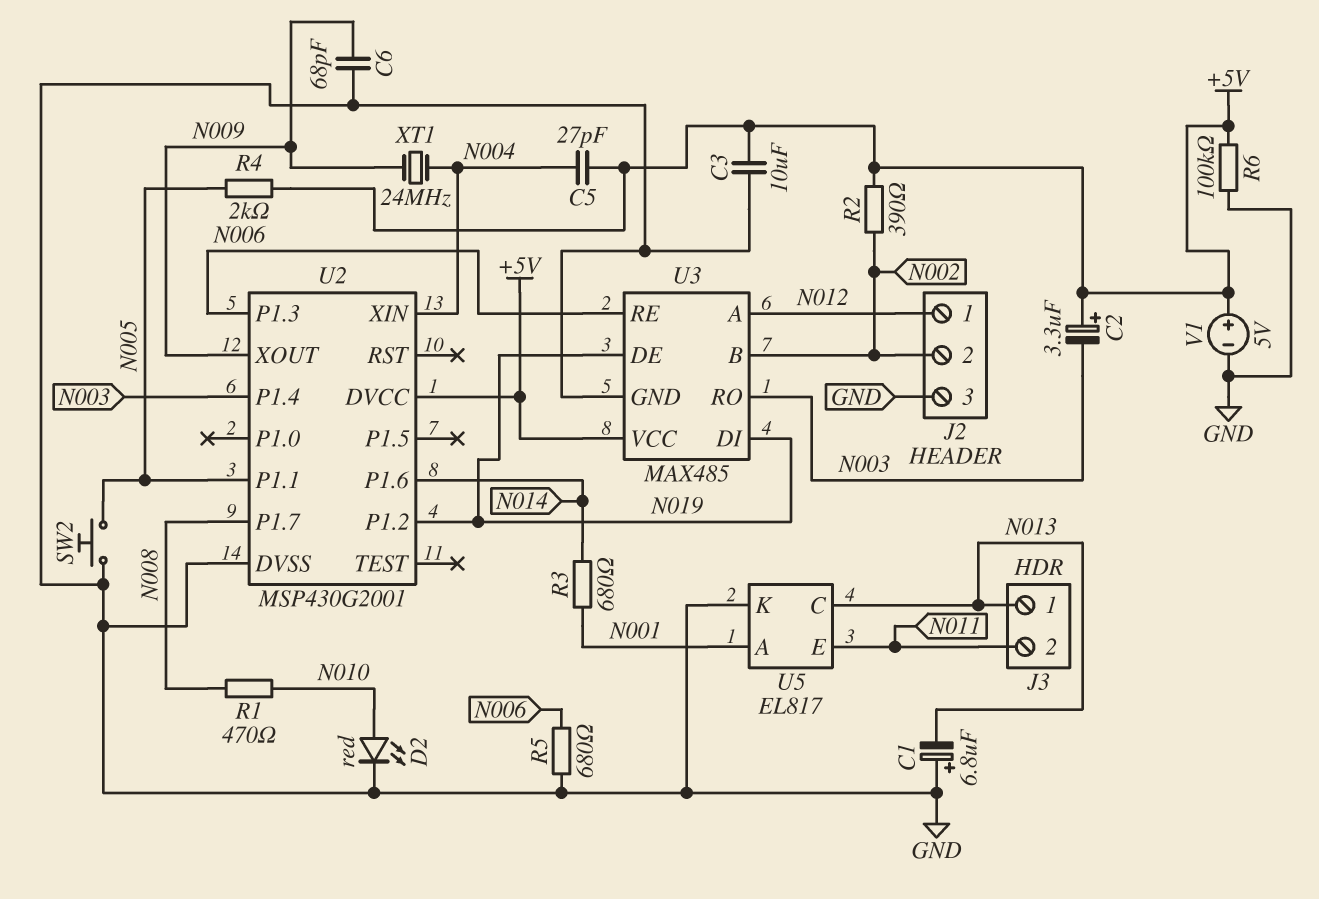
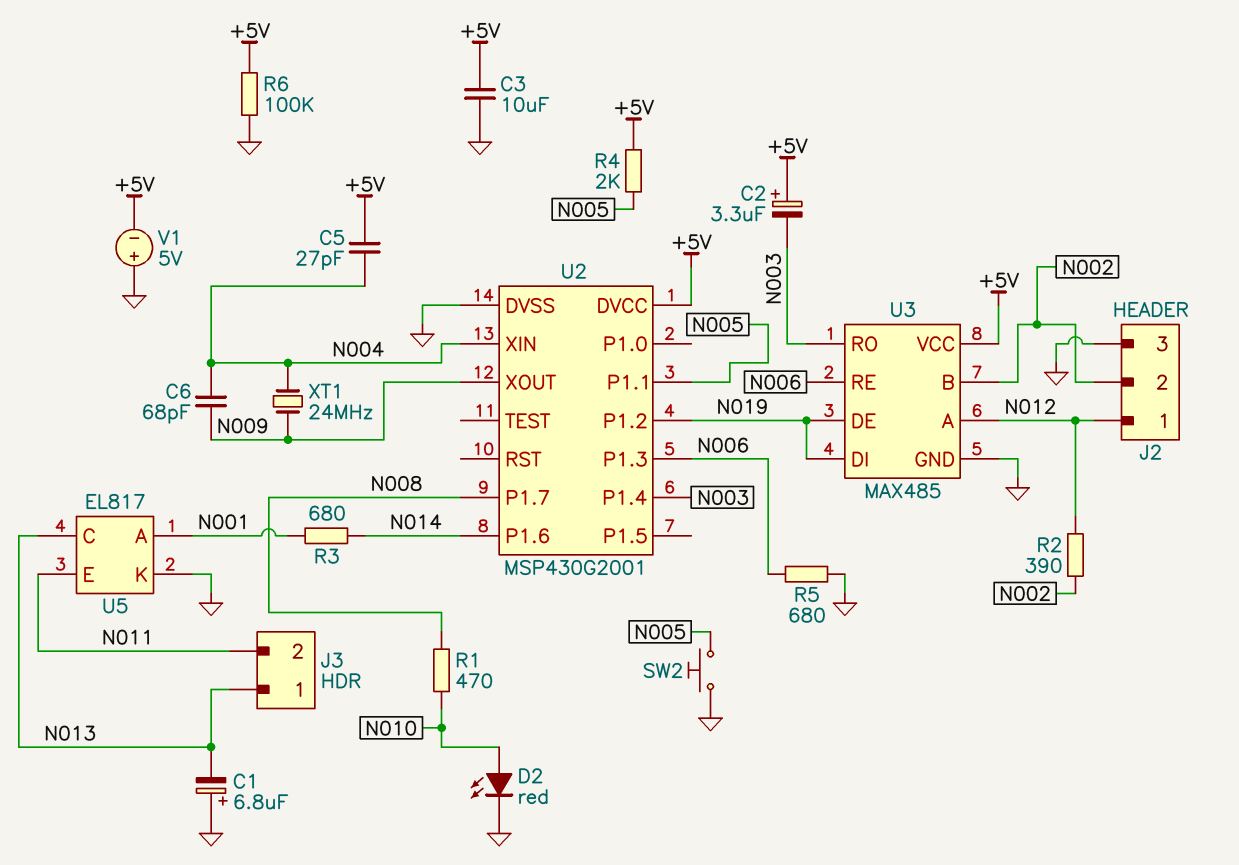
C6: 68pF (GND, N009) -> 68pF (N004, N009)
R2: 390 (+5V, N002) -> 390 (N002, N012)
V1: 5V (plus +5V, minus GND) -> 5V (plus GND, minus +5V)

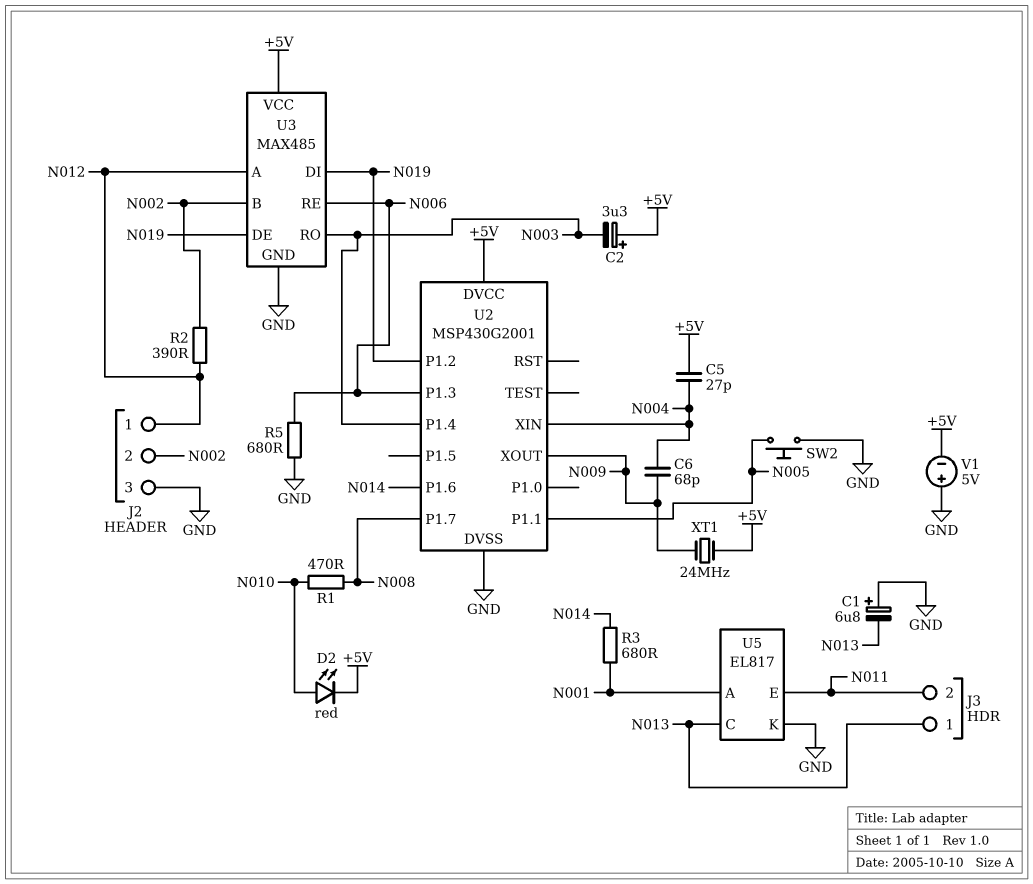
C3: 10uF (+5V, GND) -> none
D2: LED red (A N010, K GND) -> LED red (A N010, K +5V)
R4: 2k (+5V, N005) -> none
R6: 100k (+5V, GND) -> none
XT1: 24MHz (N004, N009) -> 24MHz (+5V, N009)

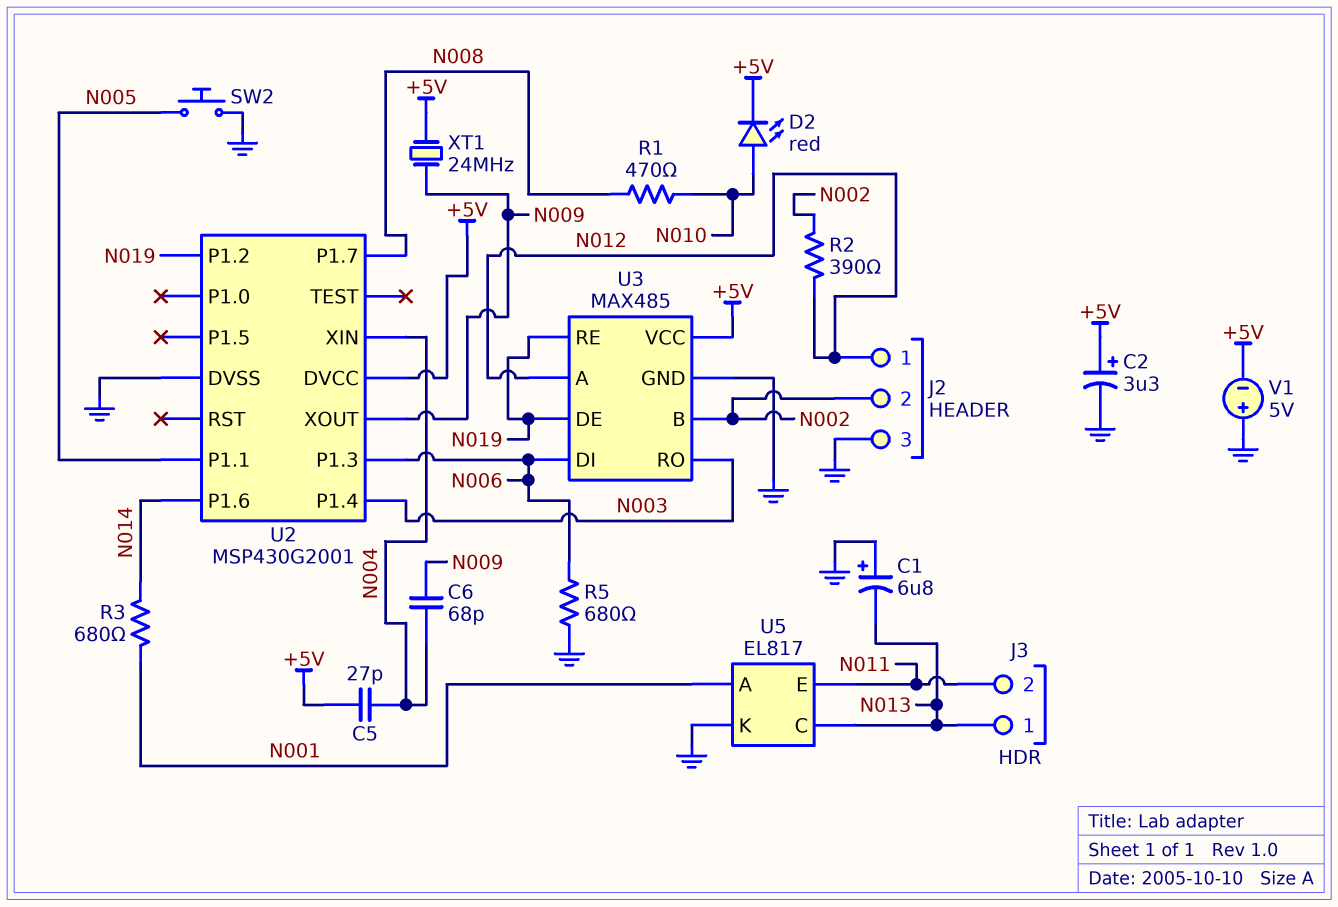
C2: 3.3uF (plus +5V, minus N003) -> 3.3uF (plus +5V, minus GND)
U3 pin DI: N019 -> N006
U3 pin RE: N006 -> N019

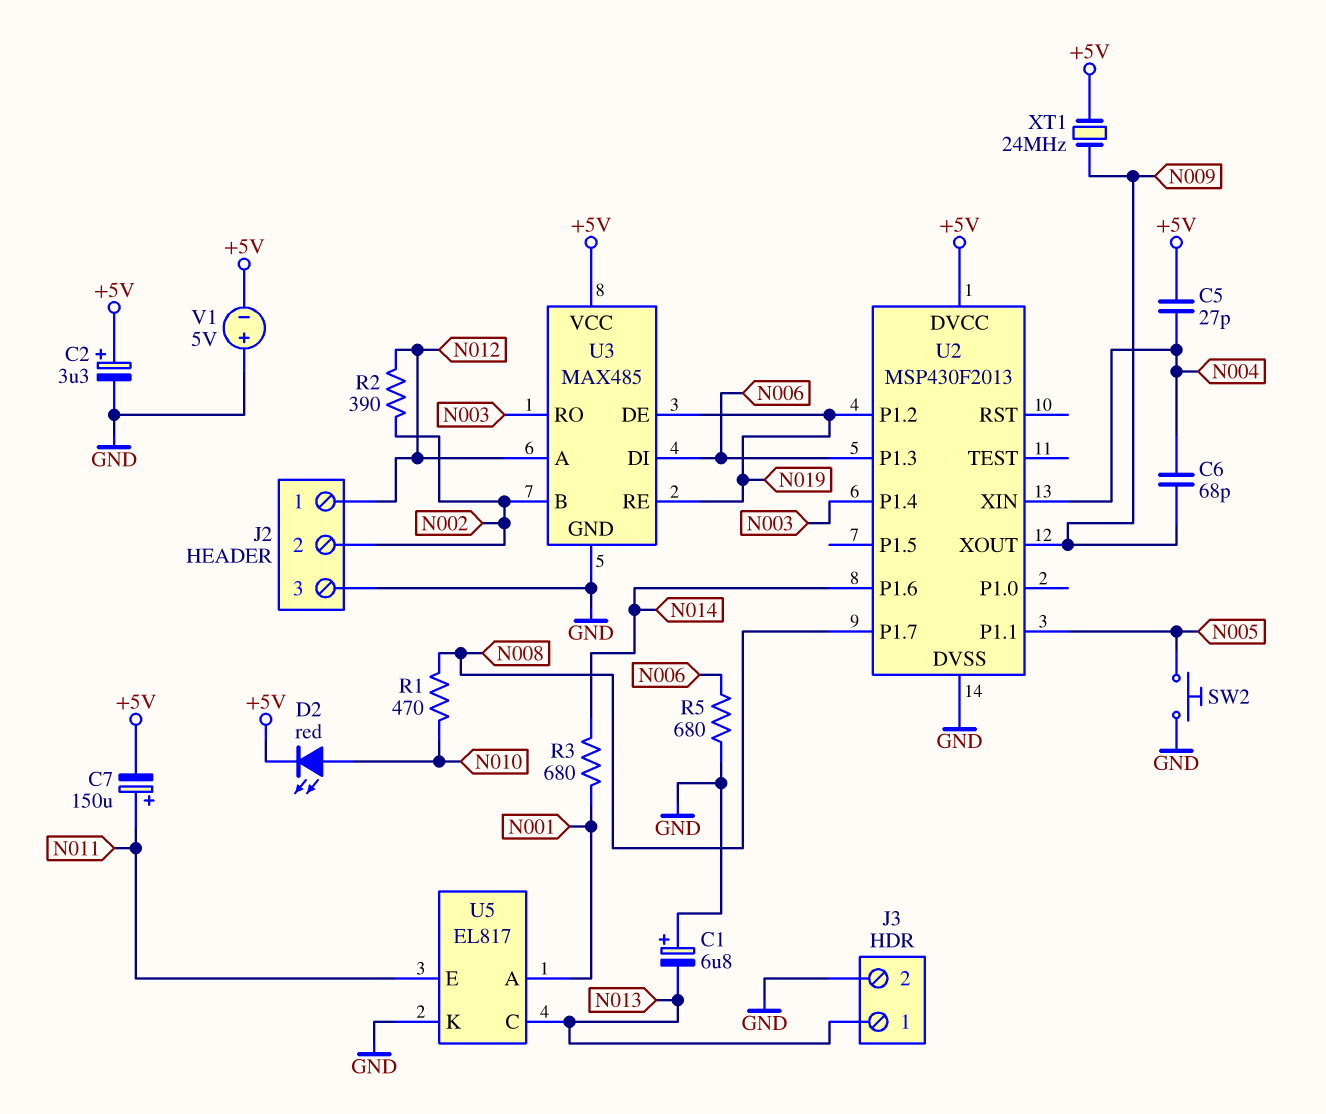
C7: none -> 150uF (plus N011, minus +5V)
J3 pin 2: N011 -> GND
U2: MSP430G2001 -> MSP430F2013

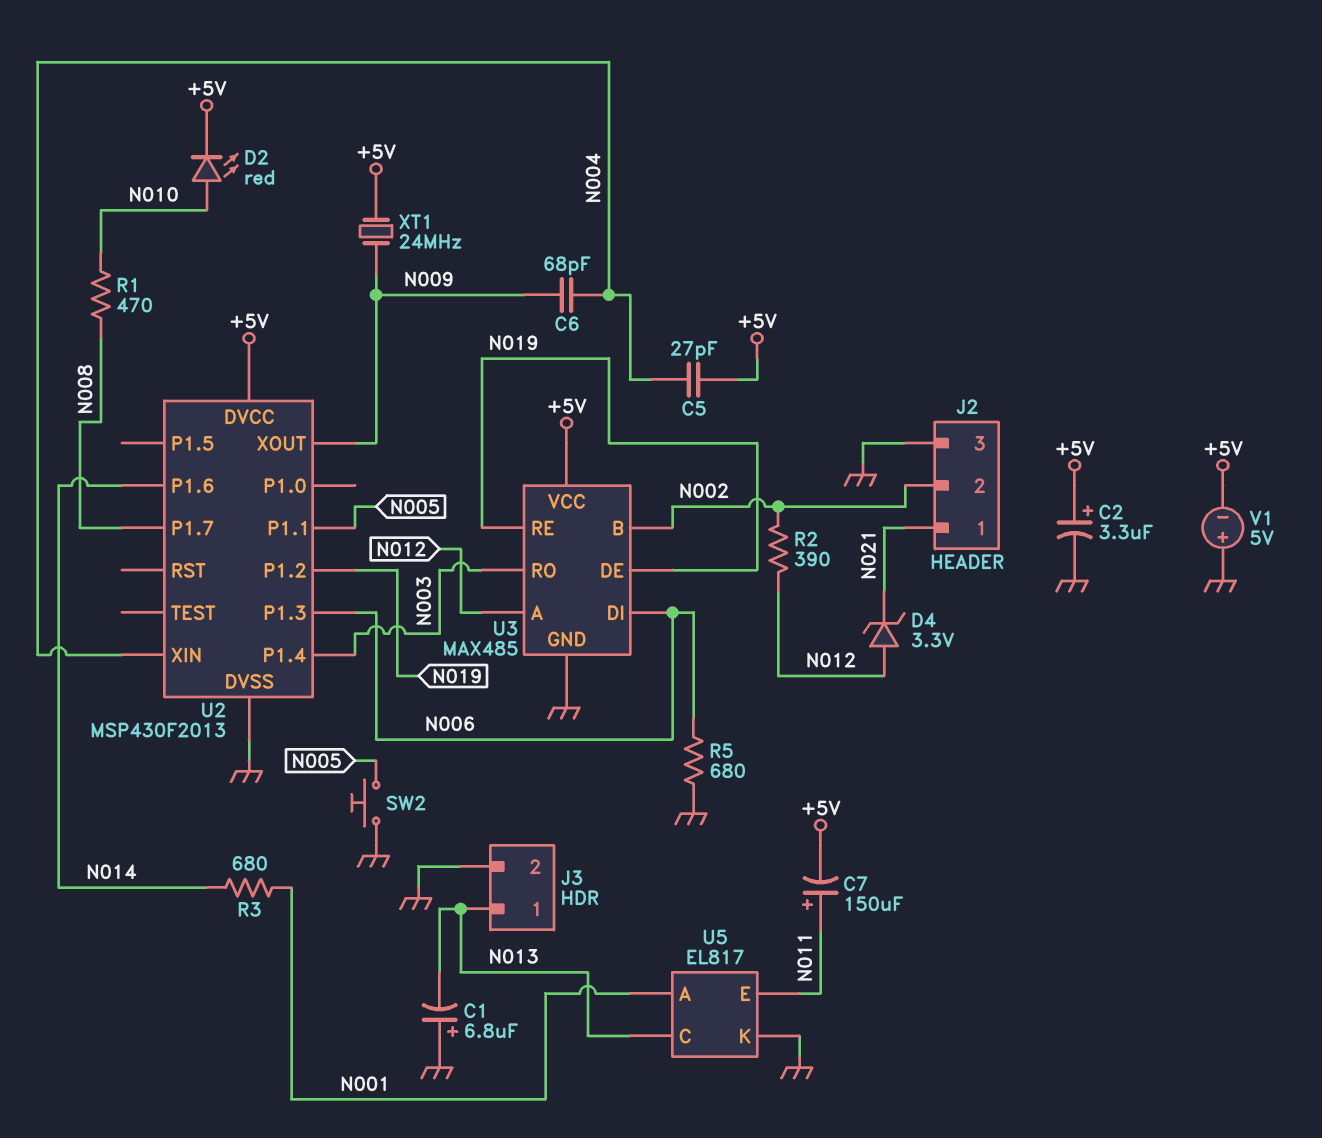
D4: none -> zener 3.3V (A N012, K N021)
J2 pin 1: N012 -> N021

